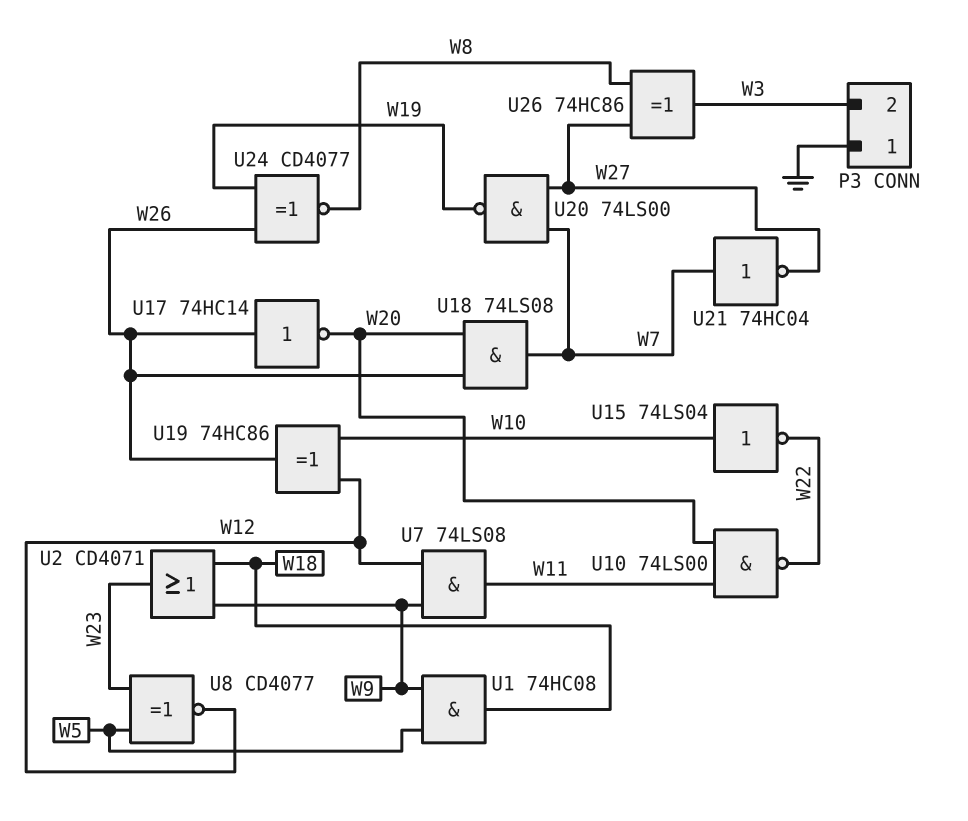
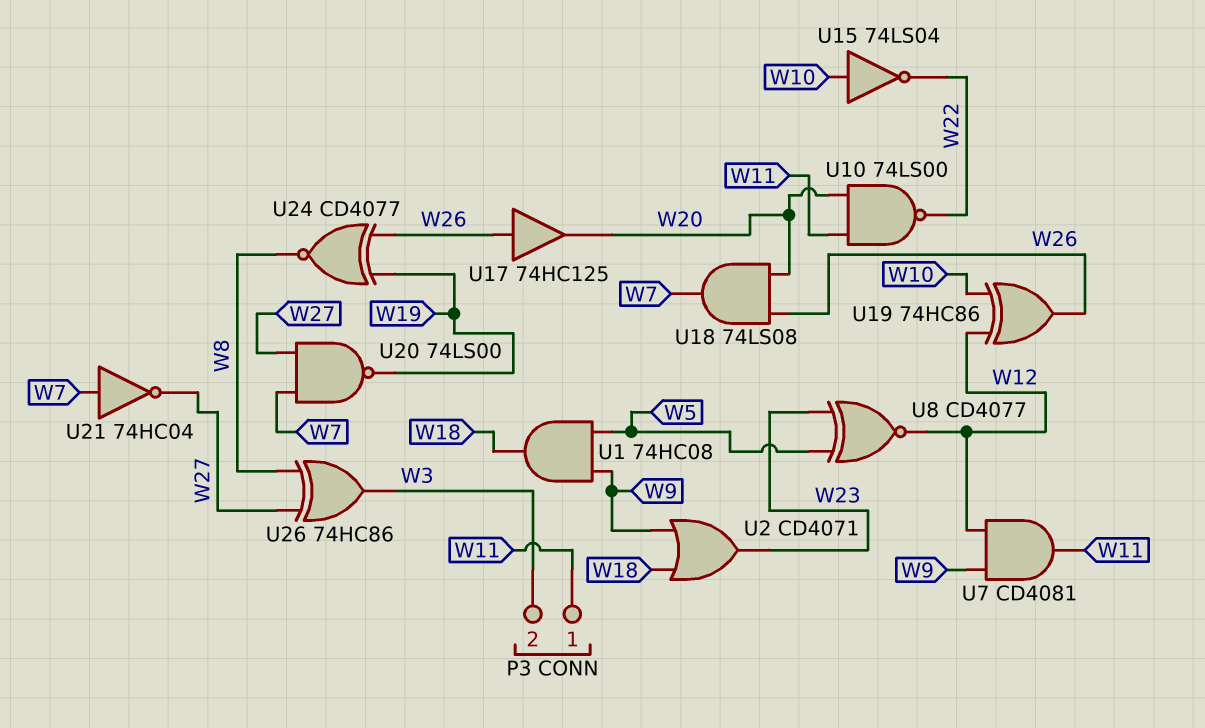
P3 pin 1: GND -> W11
U7: AND 74LS08 (in W9, in W12, out W11) -> AND CD4081 (in W9, in W12, out W11)
U17: NOT 74HC14 (in W26, out W20) -> buffer 74HC125 (in W26, out W20)

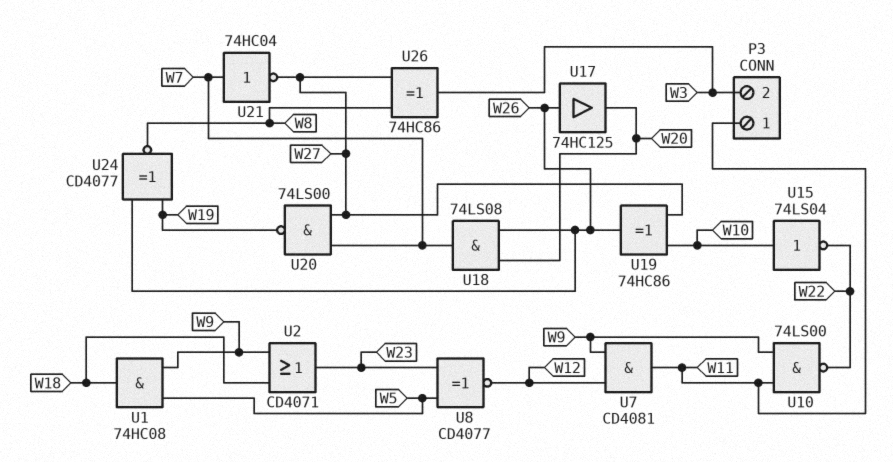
U10: NAND 74LS00 (in W11, in W20, out W22) -> NAND 74LS00 (in W9, in W11, out W22)
U19: XOR 74HC86 (in W10, in W12, out W26) -> XOR 74HC86 (in W10, in W27, out W26)

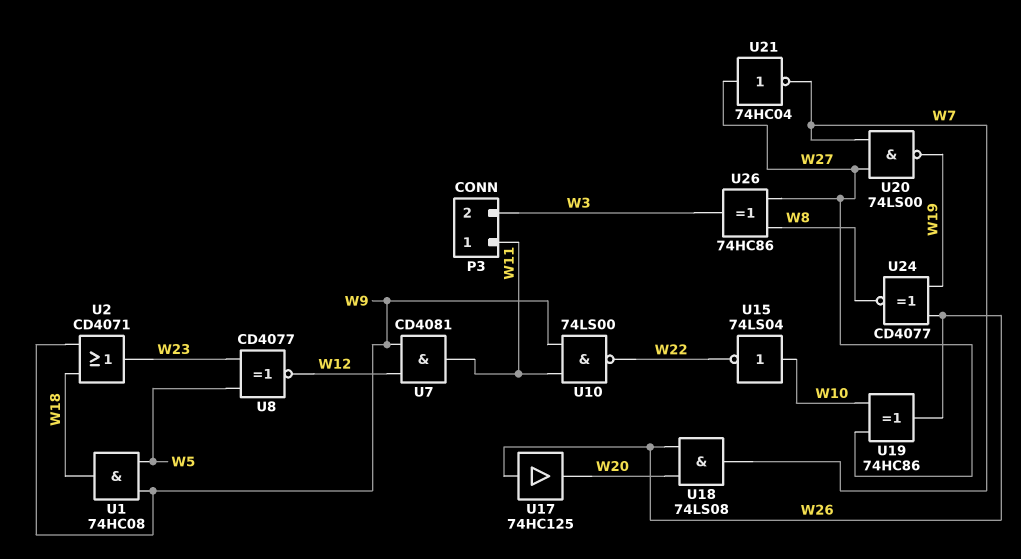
U21: NOT 74HC04 (in W7, out W27) -> NOT 74HC04 (in W27, out W7)

